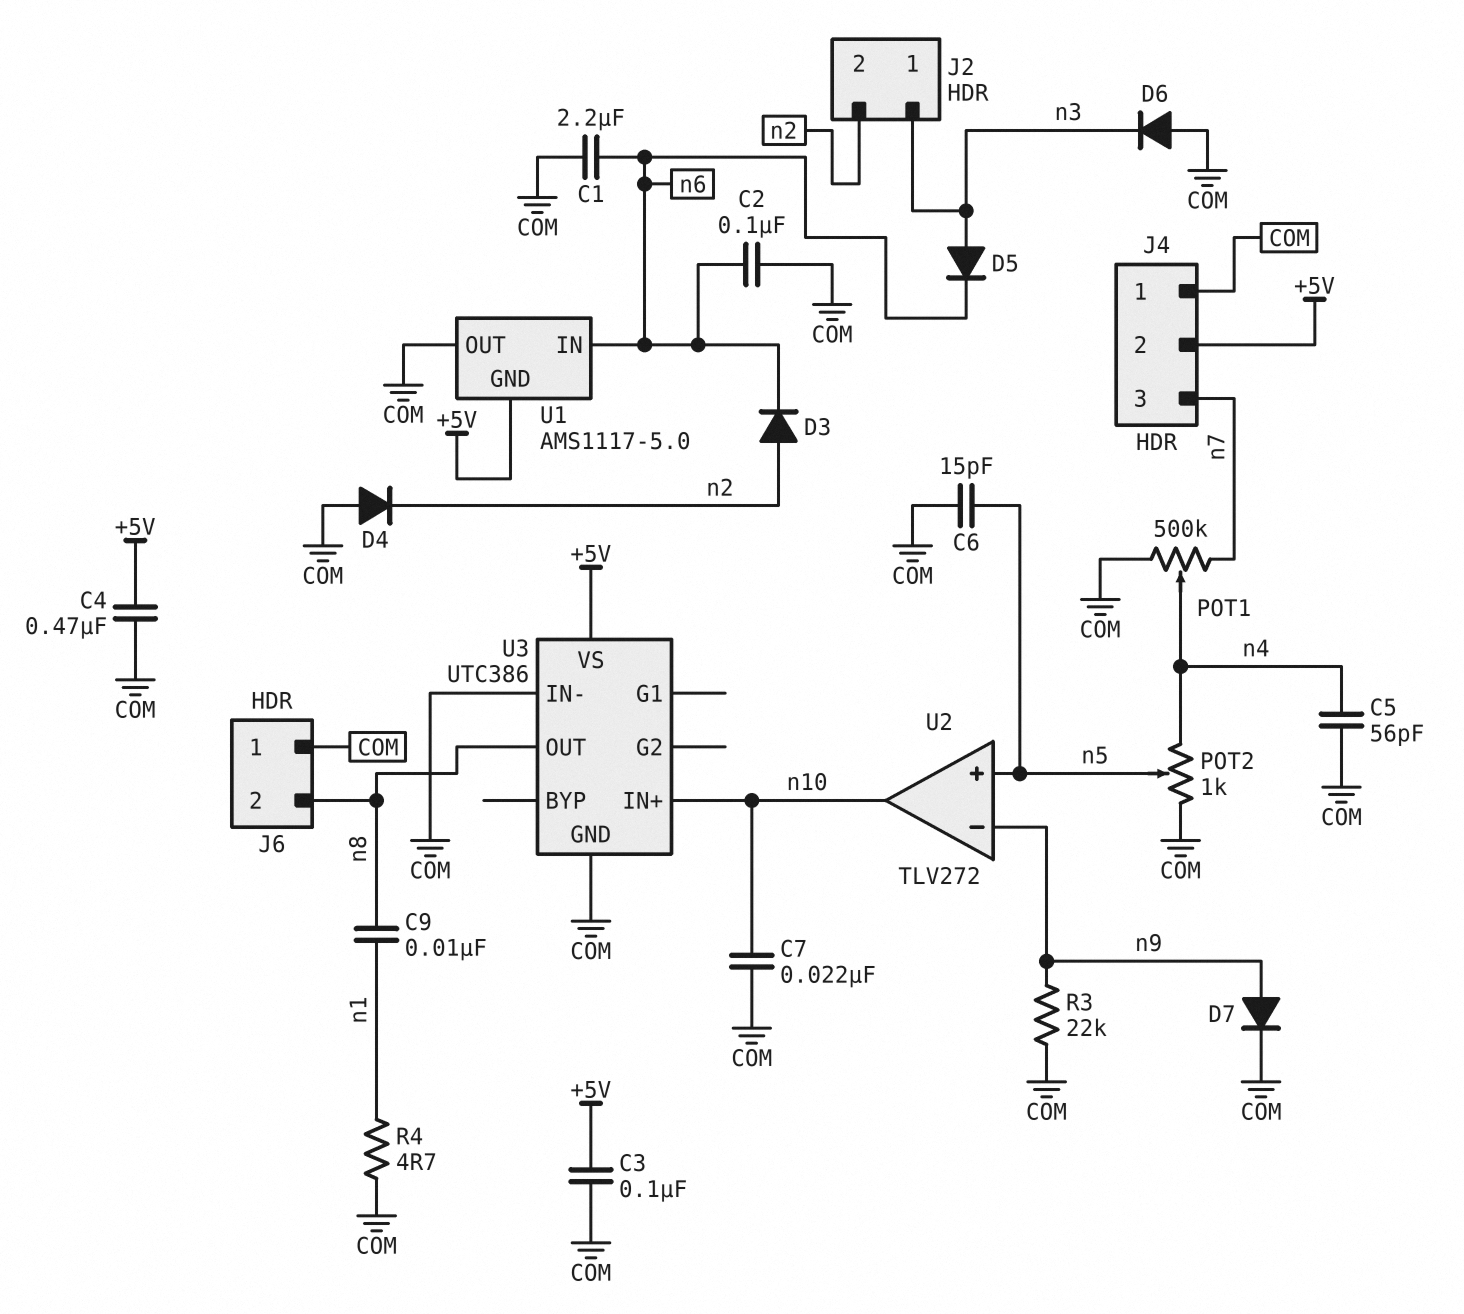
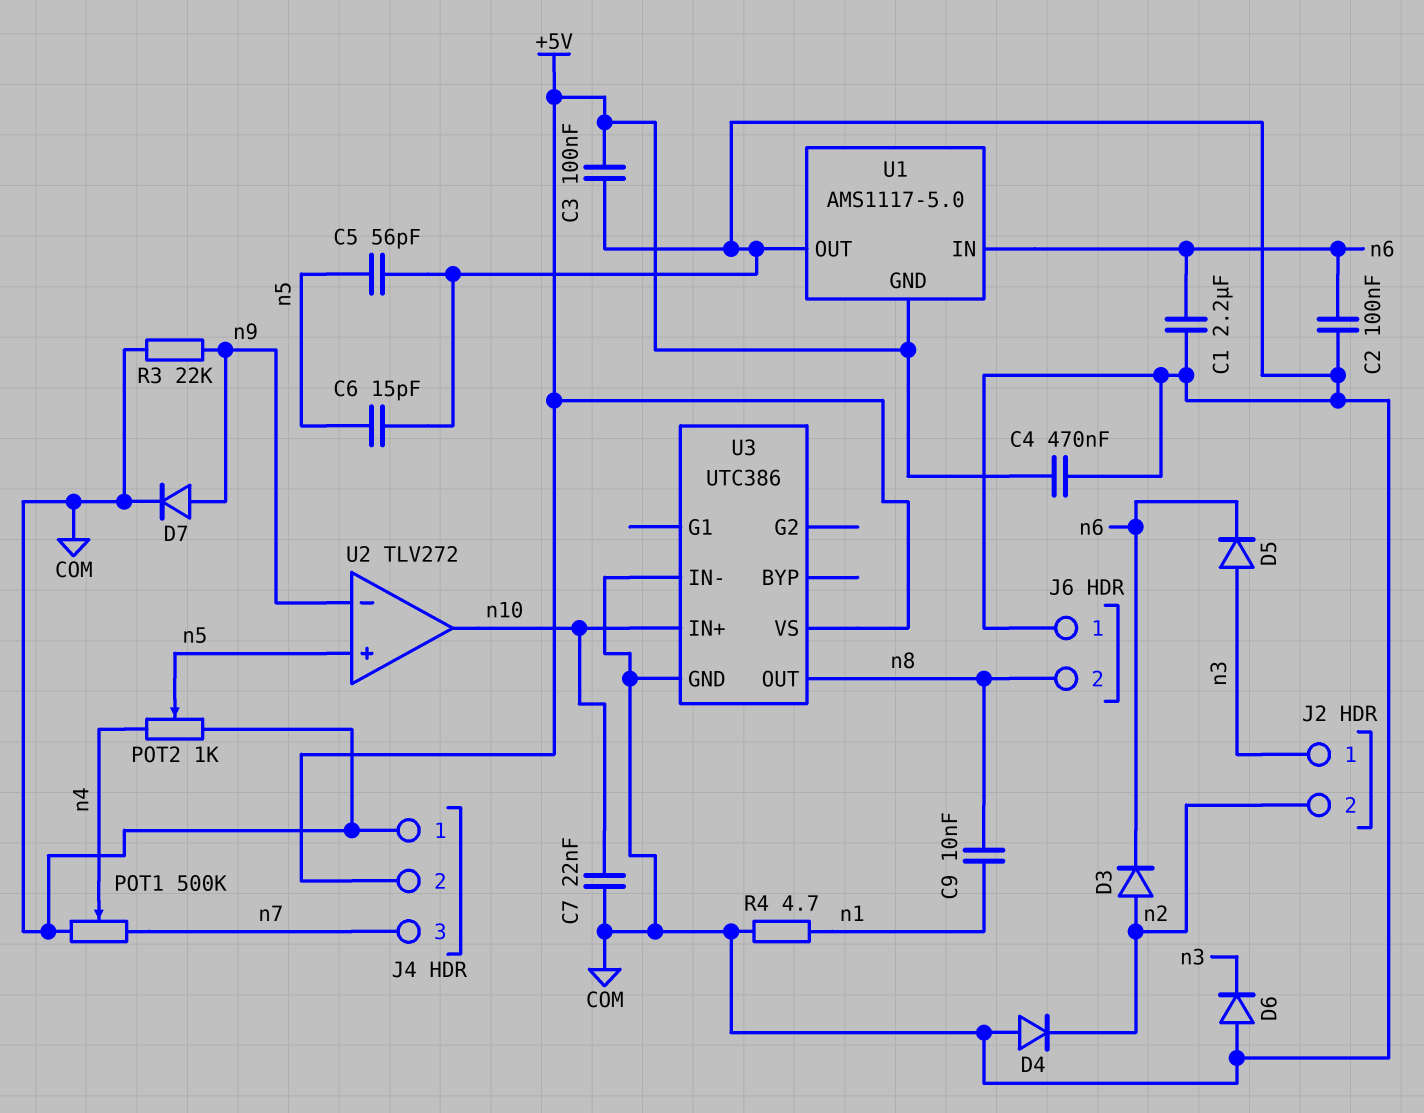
C5: 56pF (COM, n4) -> 56pF (COM, n5)

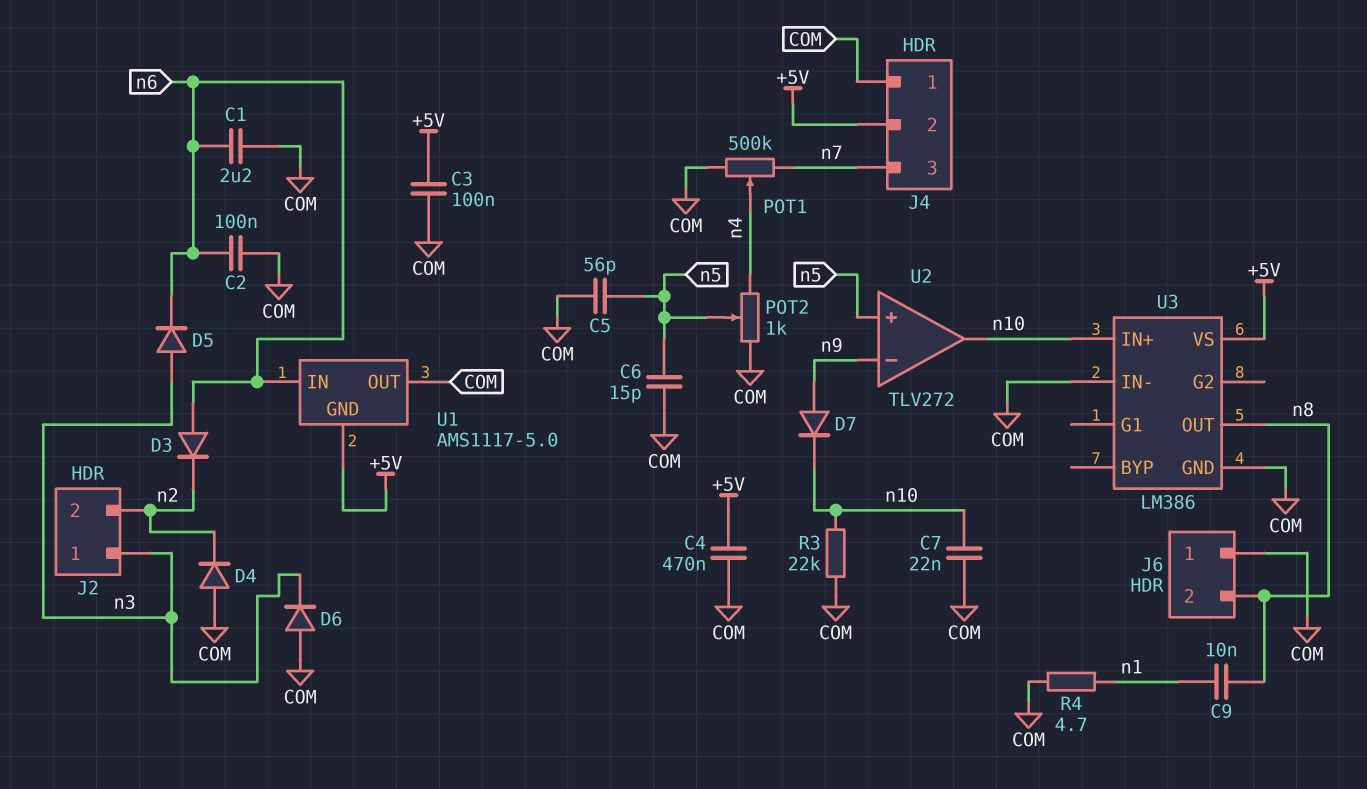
D3: diode (A n2, K n6) -> diode (A n6, K n2)
D7: diode (A n9, K COM) -> diode (A n9, K n10)
R3: 22k (COM, n9) -> 22k (COM, n10)
U3: UTC386 -> LM386

